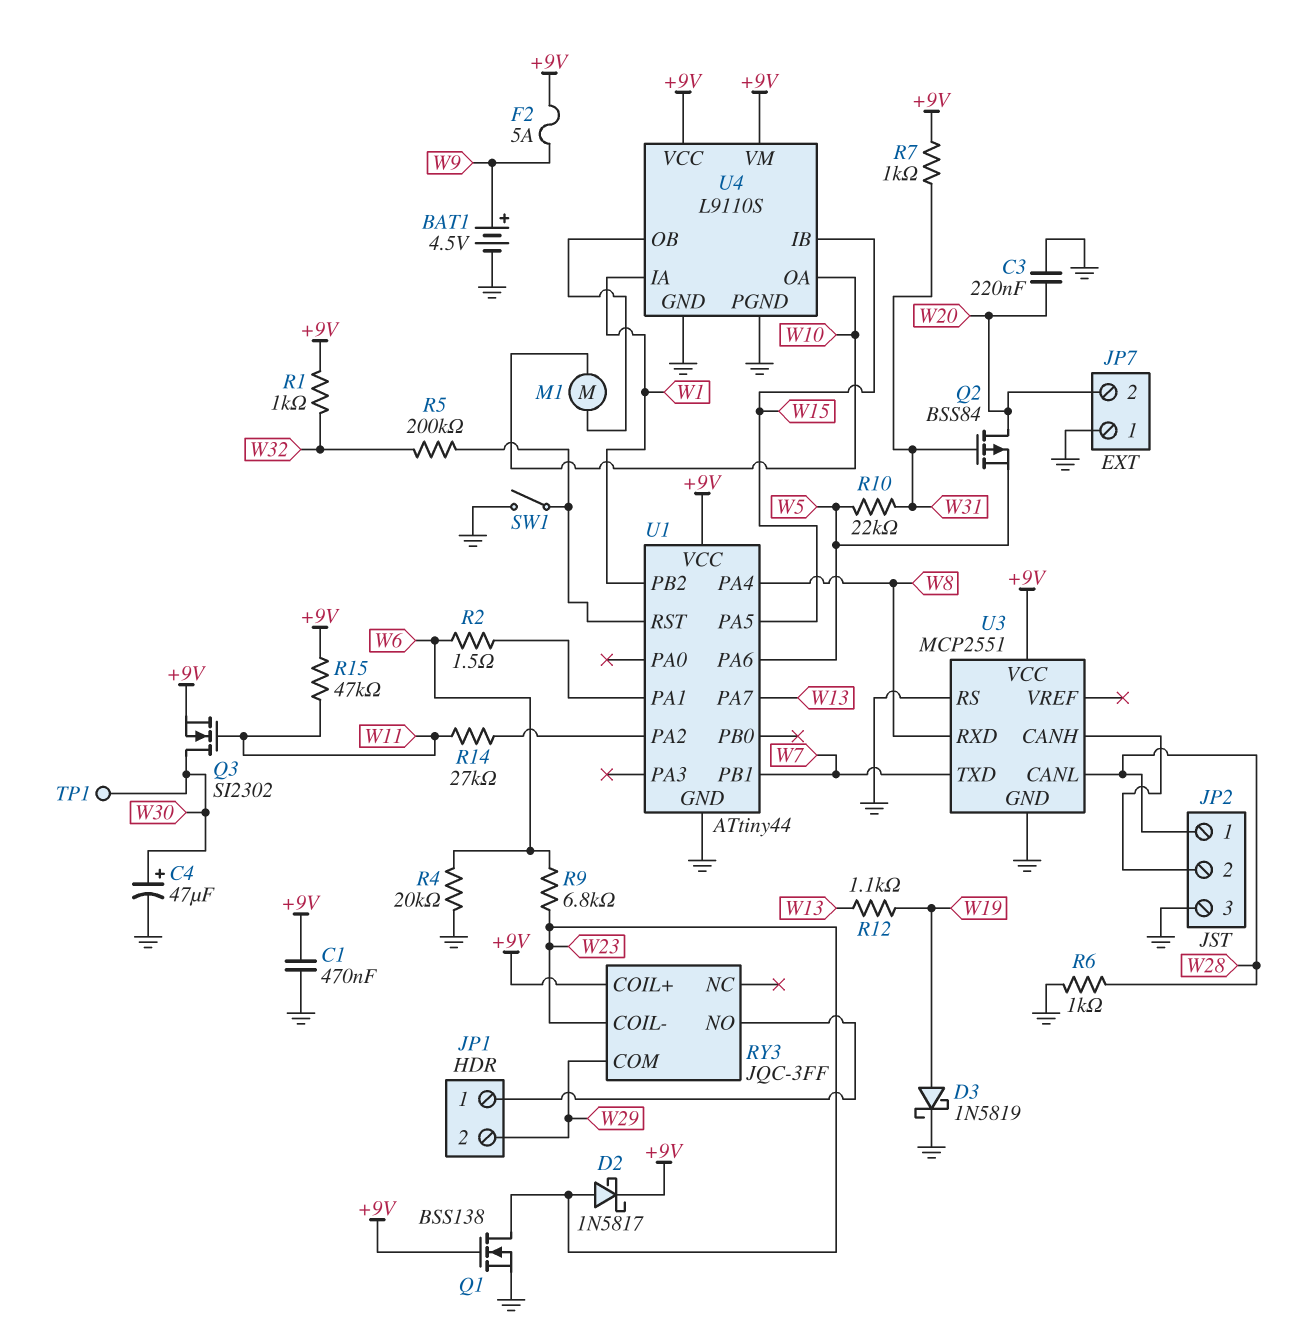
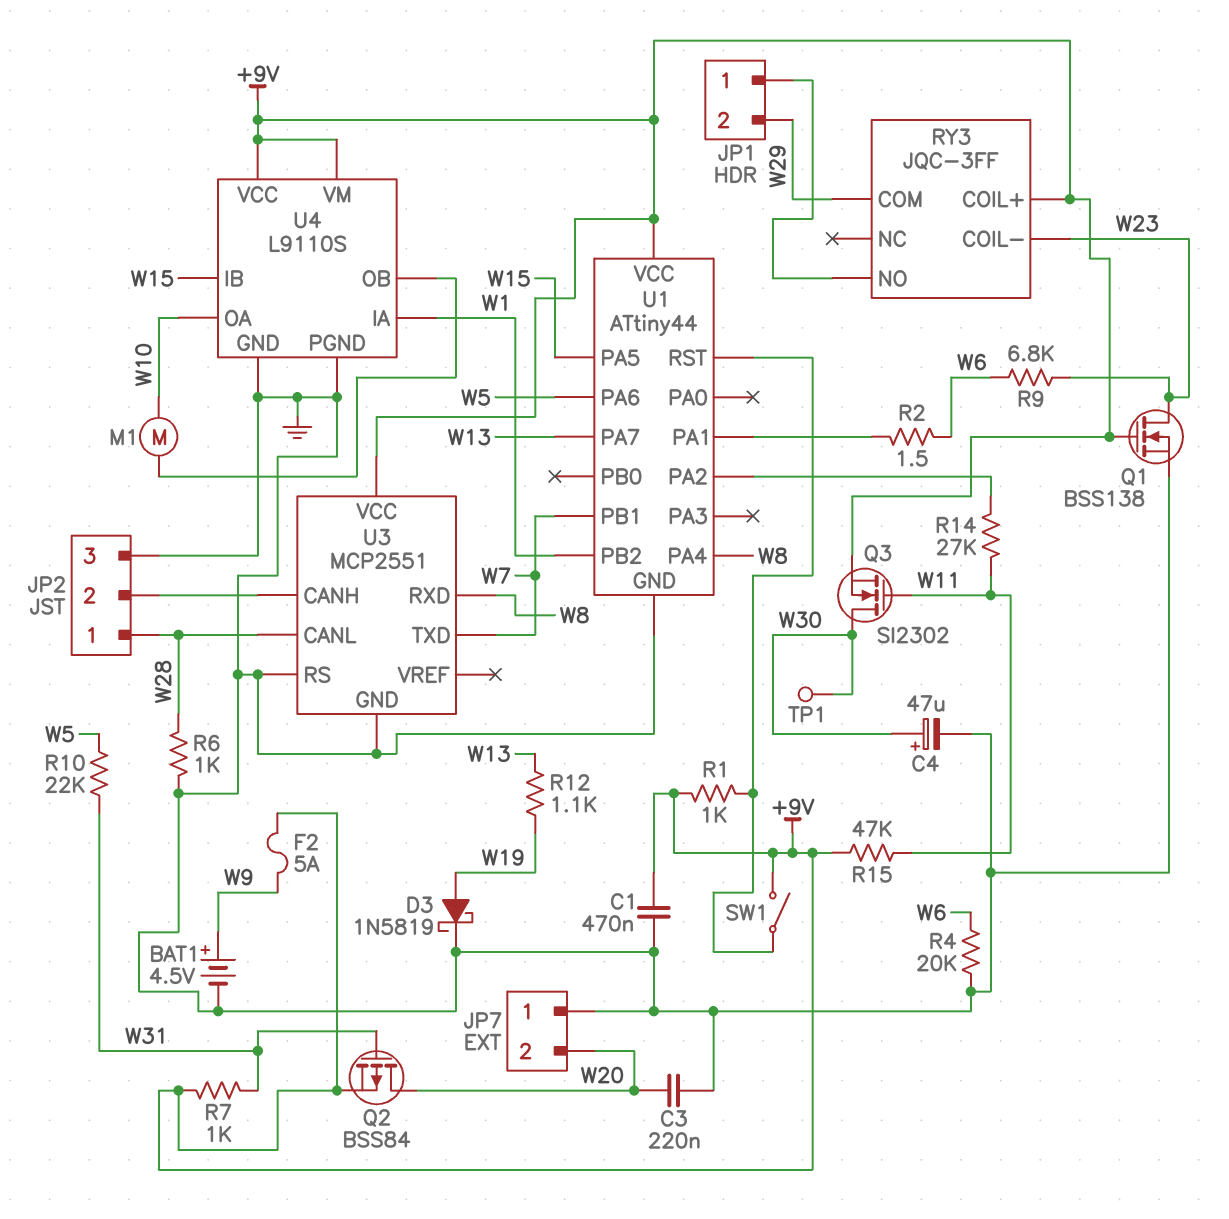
D2: schottky 1N5817 (A W23, K +9V) -> none
Q2: PMOS BSS84 (G W31, D W20, S W5) -> PMOS BSS84 (G W31, D W20, S +9V)
R1: 1k (+9V, W32) -> 1k (+9V, U1/RST)
R5: 200k (U1/RST, W32) -> none
SW1: switch (GND, U1/RST) -> switch (+9V, U1/RST)

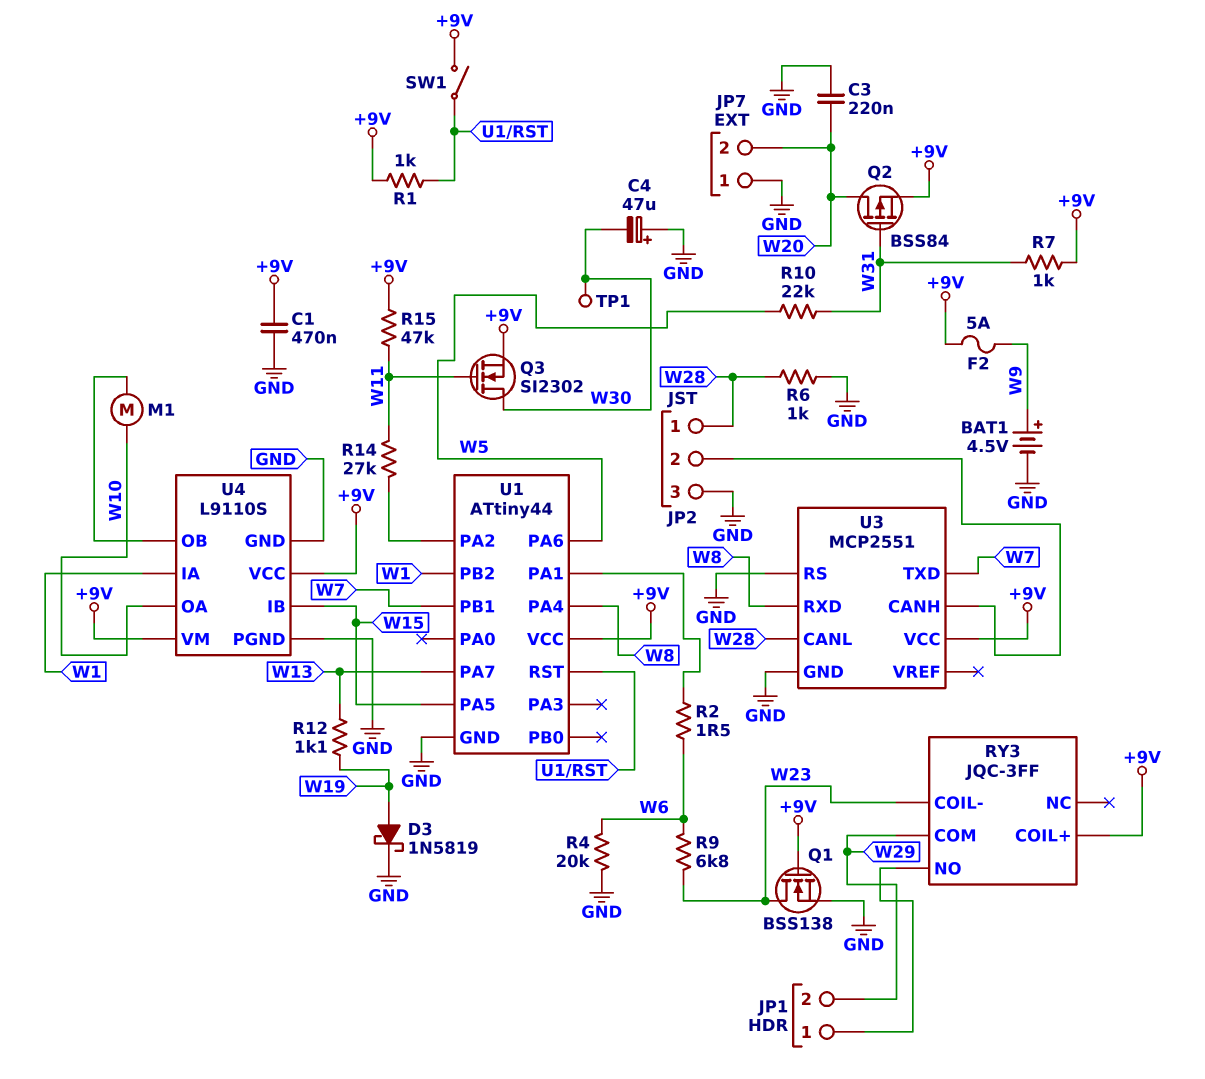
C4: 47uF (plus W30, minus GND) -> 47uF (plus GND, minus W30)

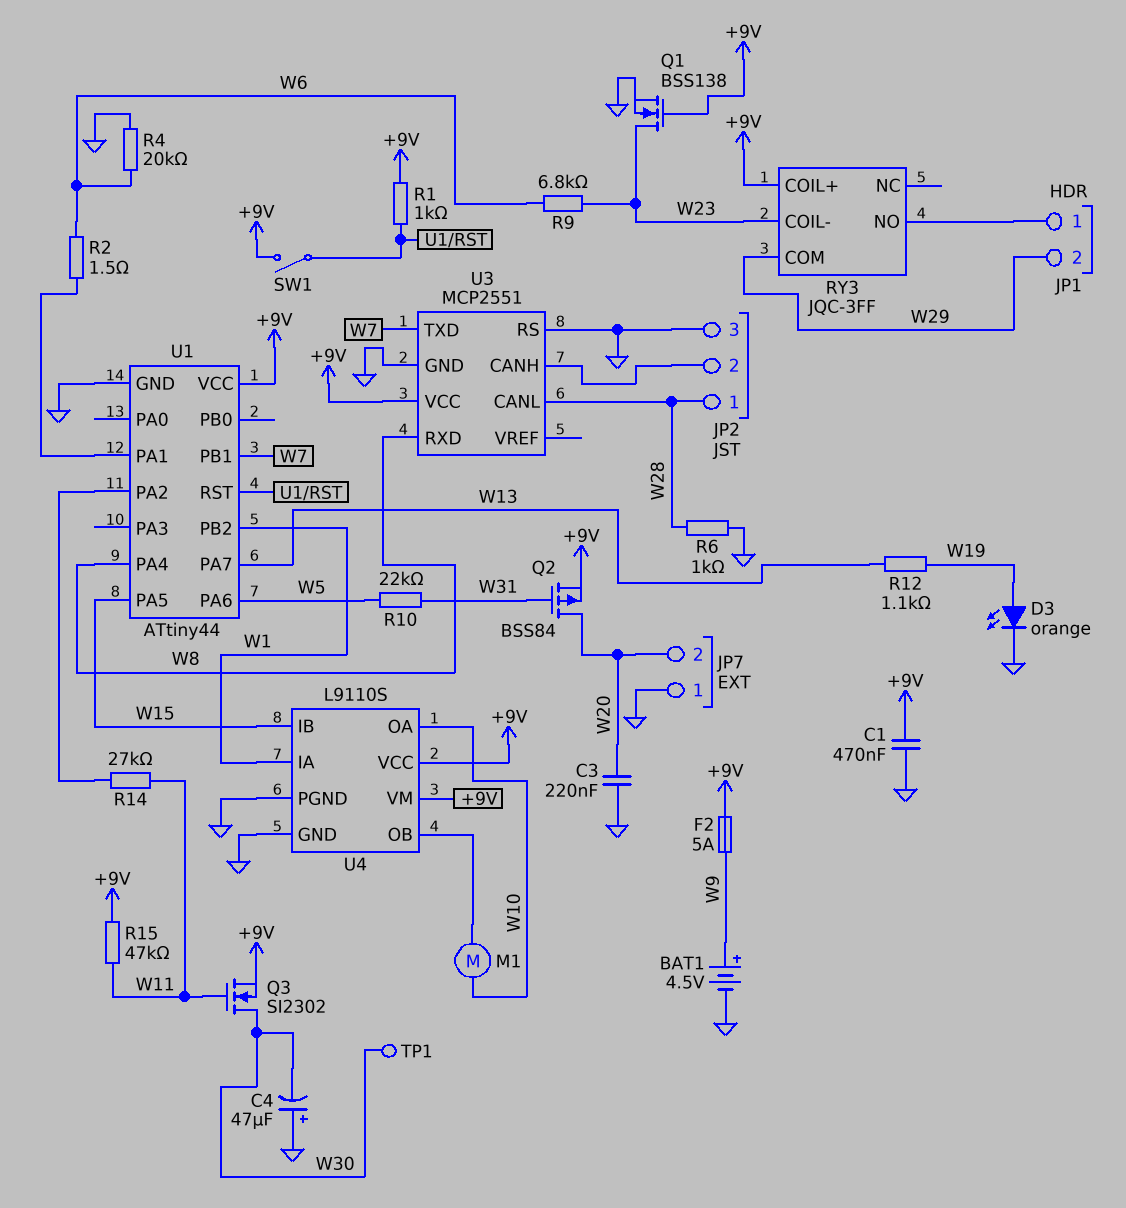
D3: schottky 1N5819 (A W19, K GND) -> LED orange (A W19, K GND)
R7: 1k (+9V, W31) -> none

